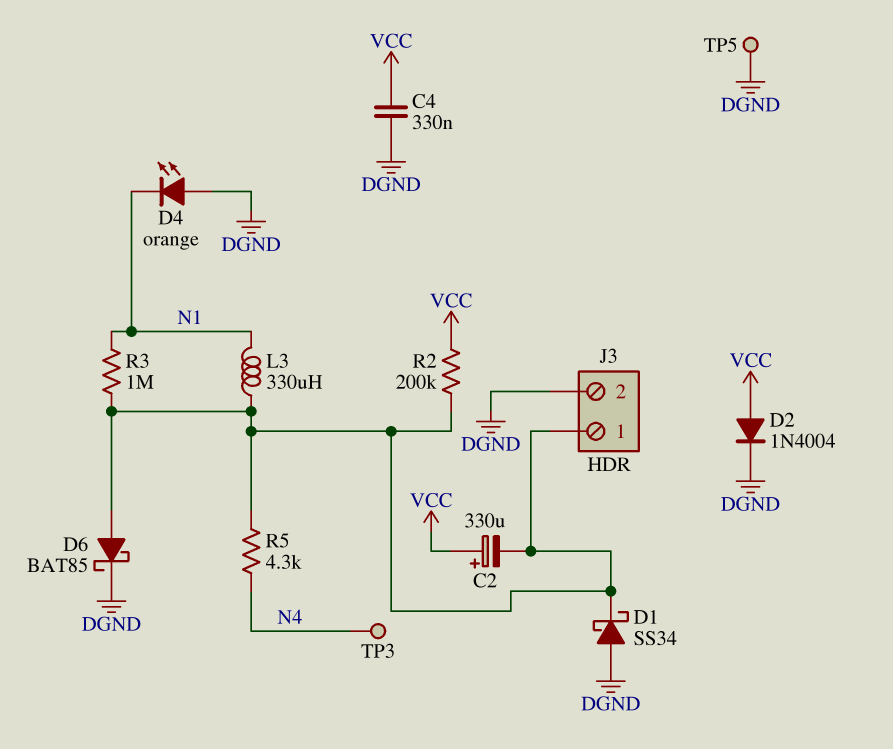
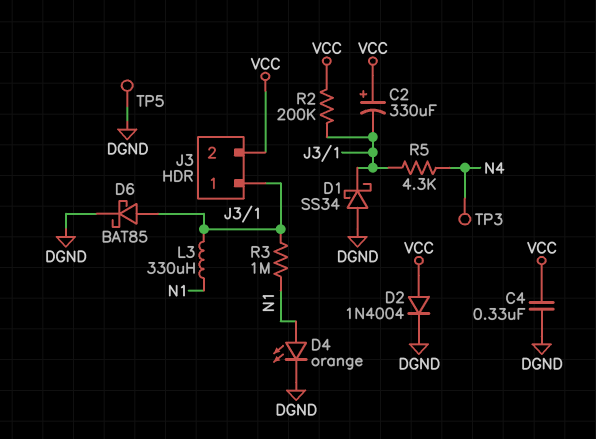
D4: LED orange (A DGND, K N1) -> LED orange (A N1, K DGND)
J3 pin 2: DGND -> VCC

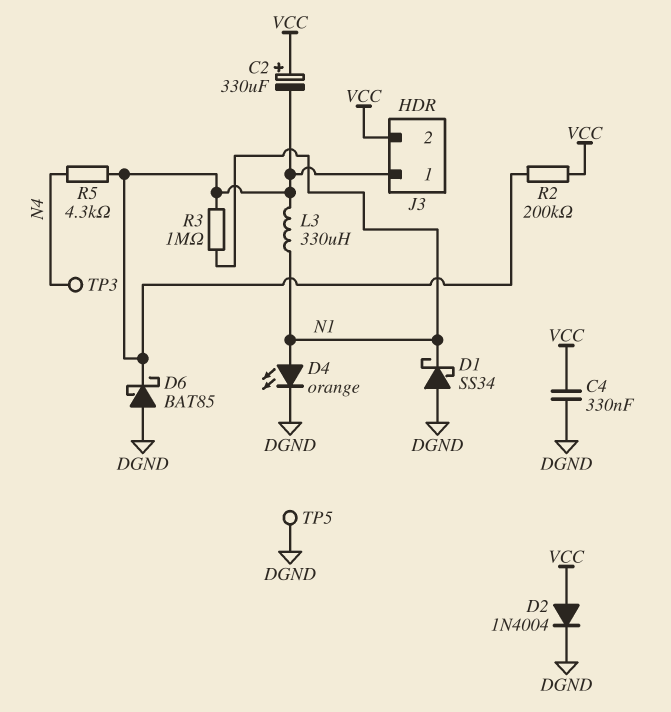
D1: schottky SS34 (A DGND, K J3/1) -> schottky SS34 (A DGND, K N1)
D6: schottky BAT85 (A J3/1, K DGND) -> schottky BAT85 (A DGND, K J3/1)

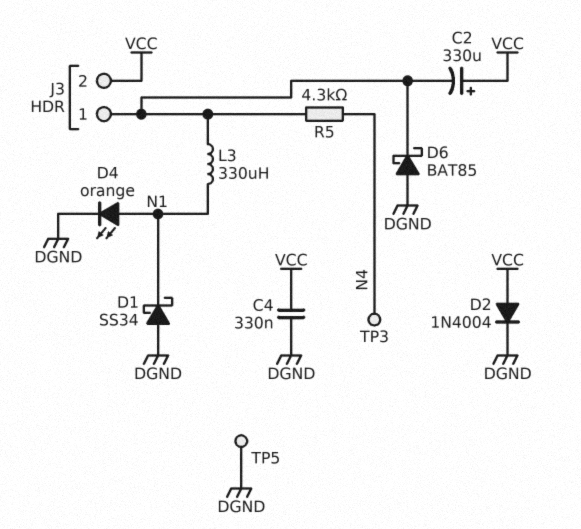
R2: 200k (J3/1, VCC) -> none
R3: 1M (J3/1, N1) -> none

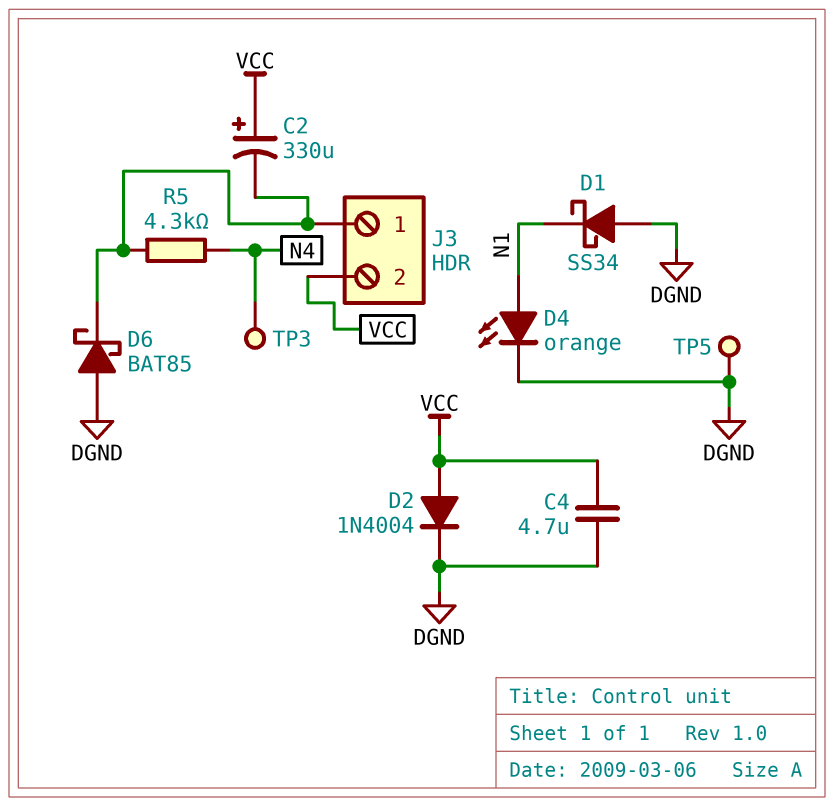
C4: 330nF (DGND, VCC) -> 4.7uF (DGND, VCC)
L3: 330uH (J3/1, N1) -> none

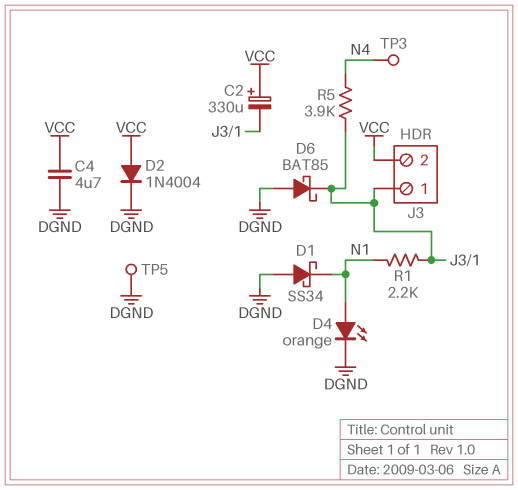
R1: none -> 2.2k (J3/1, N1)
R5: 4.3k (J3/1, N4) -> 3.9k (J3/1, N4)

